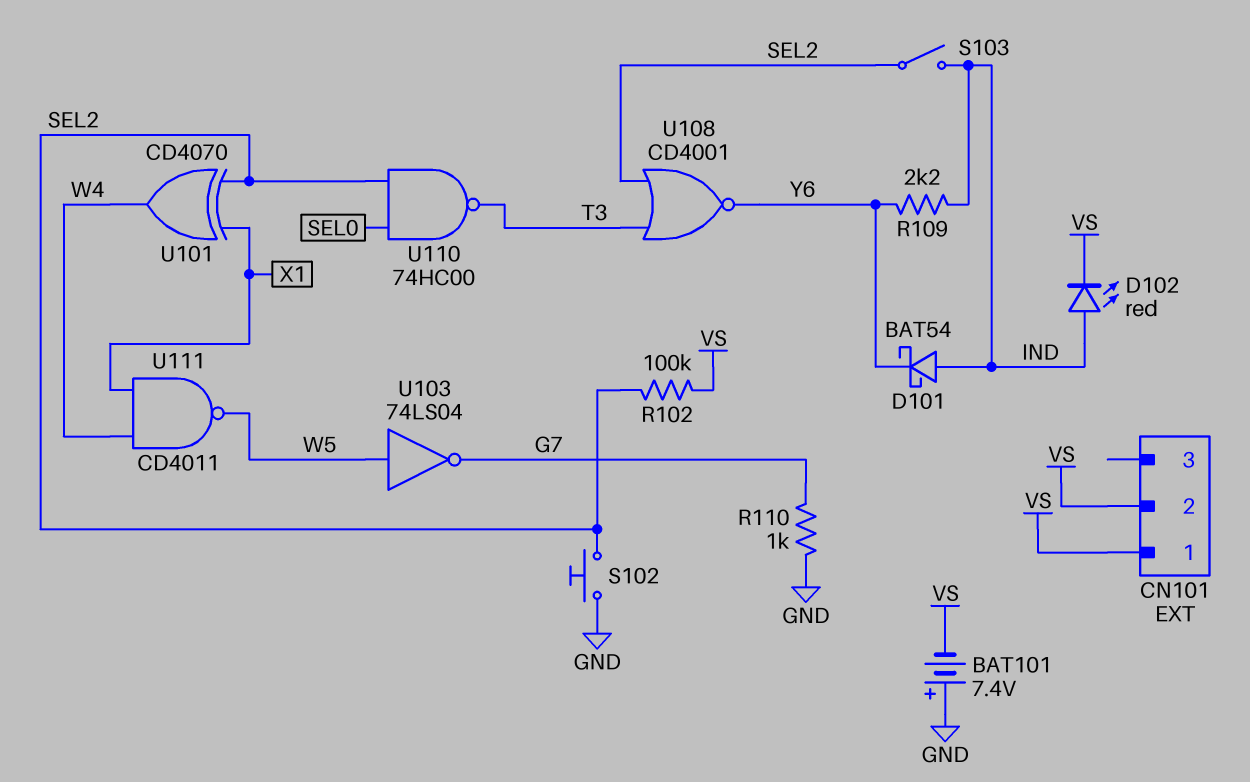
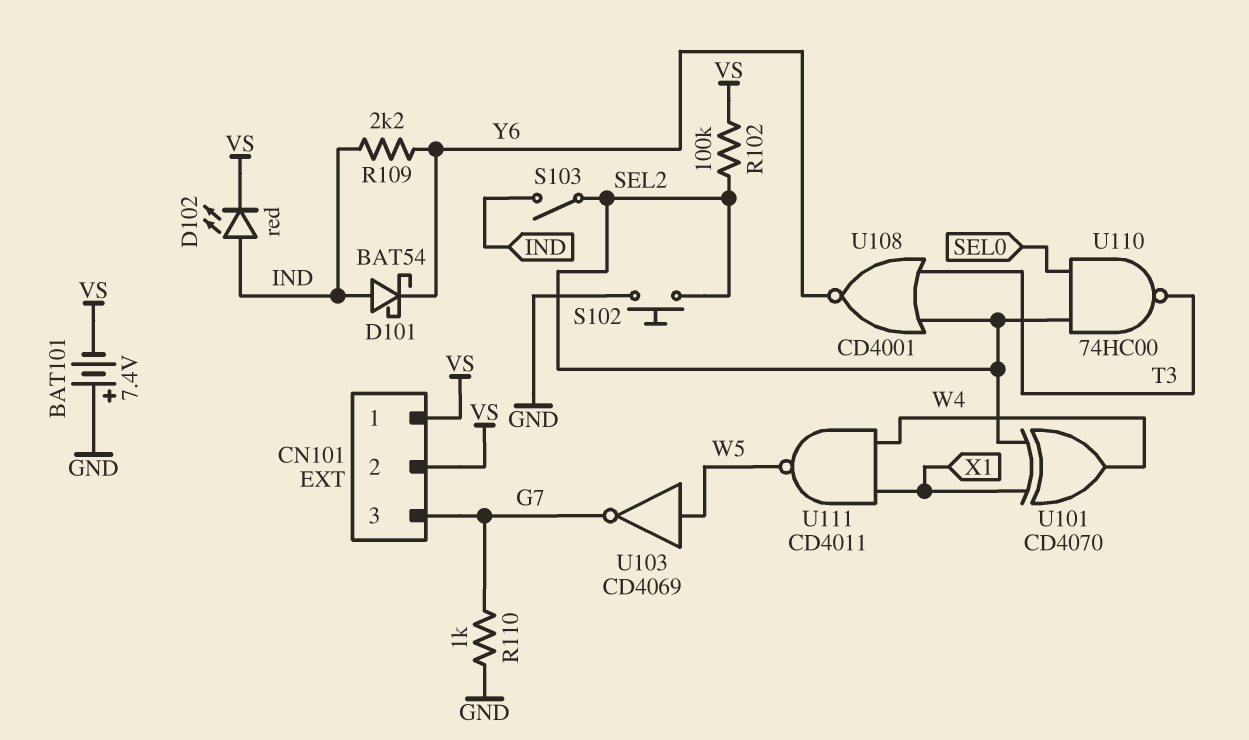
CN101 pin 3: none -> G7
U103: NOT 74LS04 (in W5, out G7) -> NOT CD4069 (in W5, out G7)

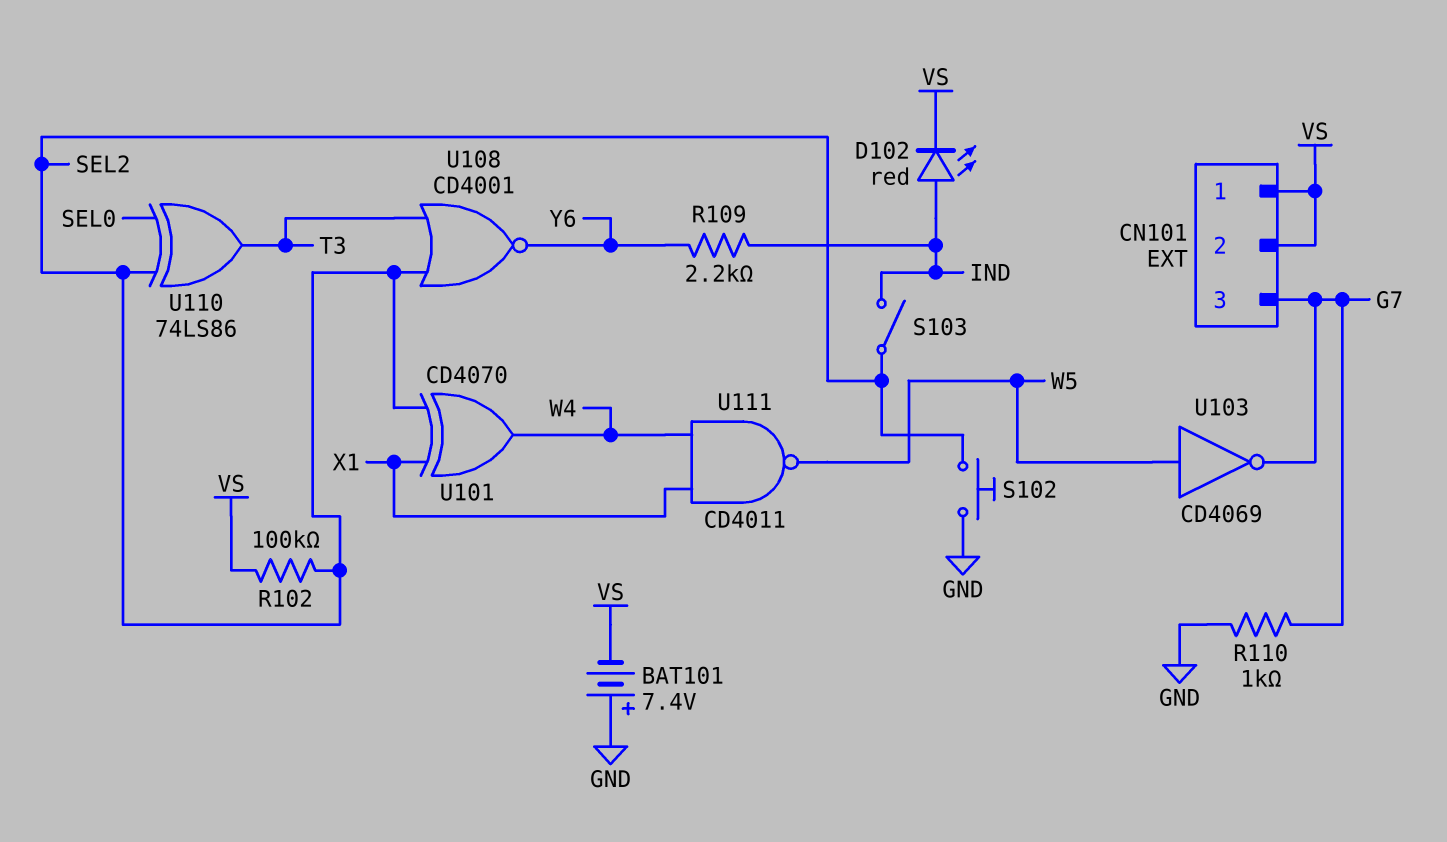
D101: schottky BAT54 (A IND, K Y6) -> none
U110: NAND 74HC00 (in SEL0, in SEL2, out T3) -> XOR 74LS86 (in SEL0, in SEL2, out T3)

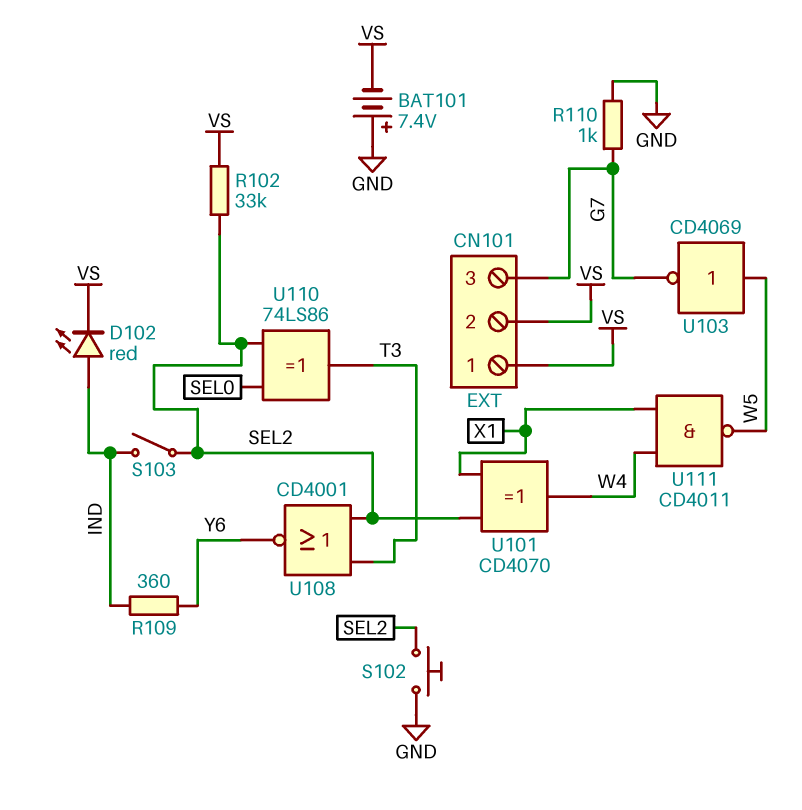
R102: 100k (SEL2, VS) -> 33k (SEL2, VS)
R109: 2.2k (IND, Y6) -> 360 (IND, Y6)

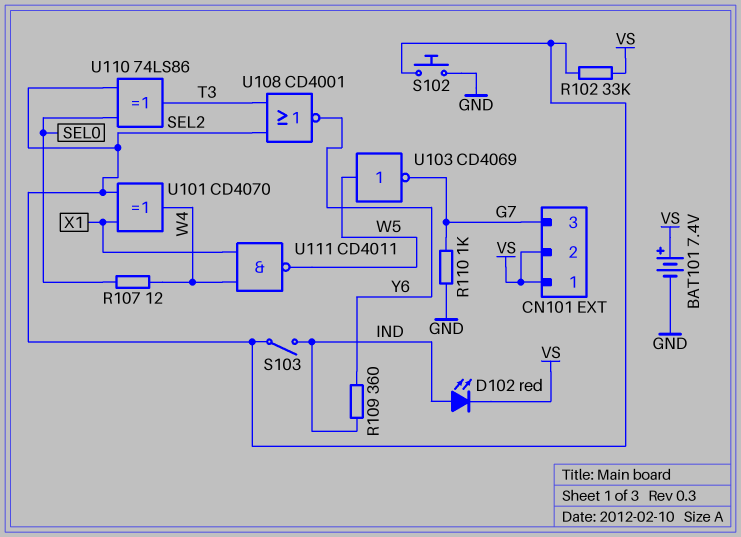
BAT101: 7.4V (plus GND, minus VS) -> 7.4V (plus VS, minus GND)
R107: none -> 12 (SEL0, W4)

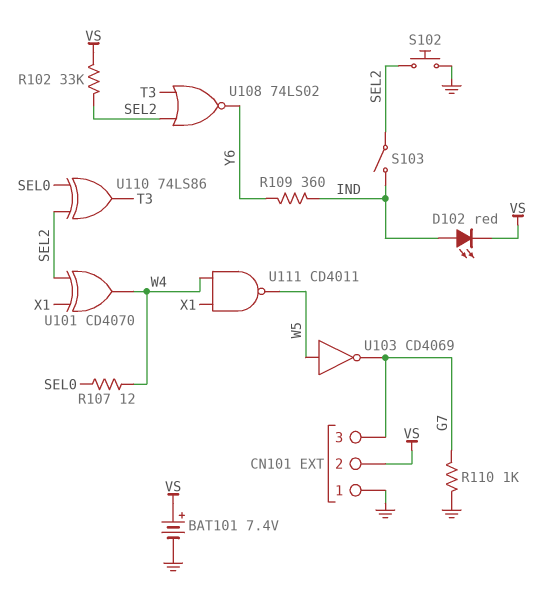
CN101 pin 1: VS -> GND
U108: NOR CD4001 (in SEL2, in T3, out Y6) -> NOR 74LS02 (in SEL2, in T3, out Y6)

